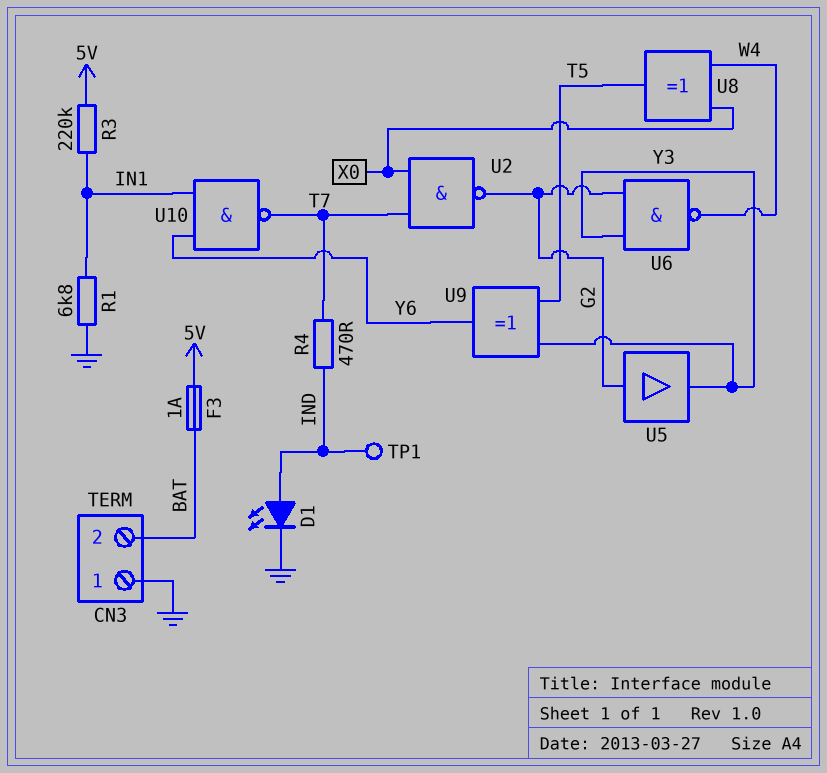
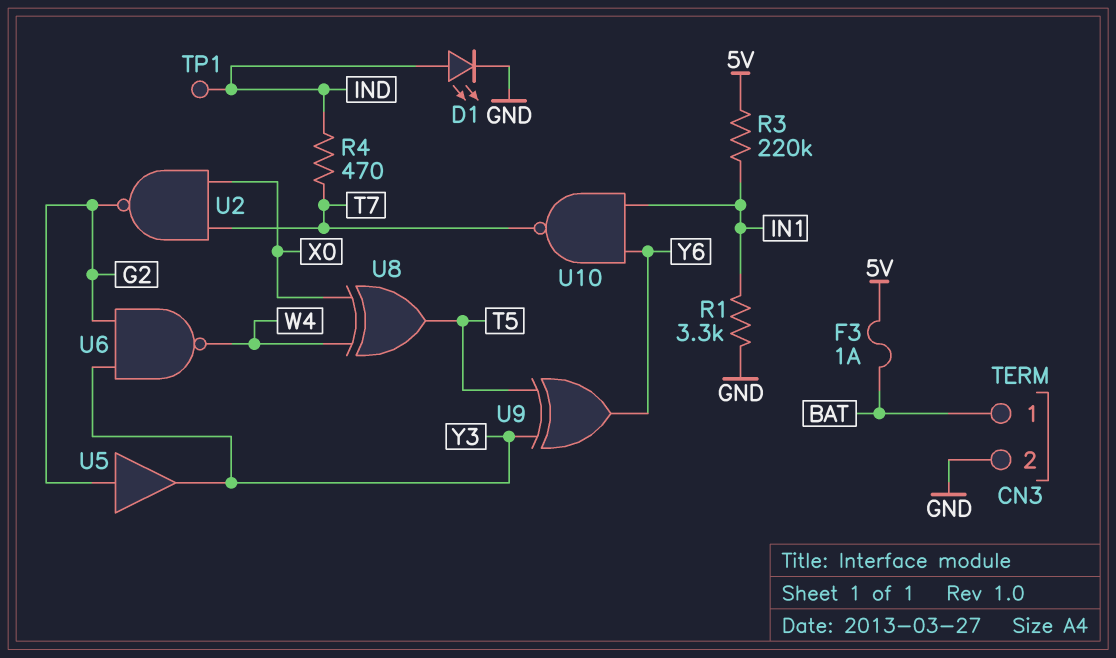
CN3 pin 1: GND -> BAT
CN3 pin 2: BAT -> GND
R1: 6.8k (GND, IN1) -> 3.3k (GND, IN1)

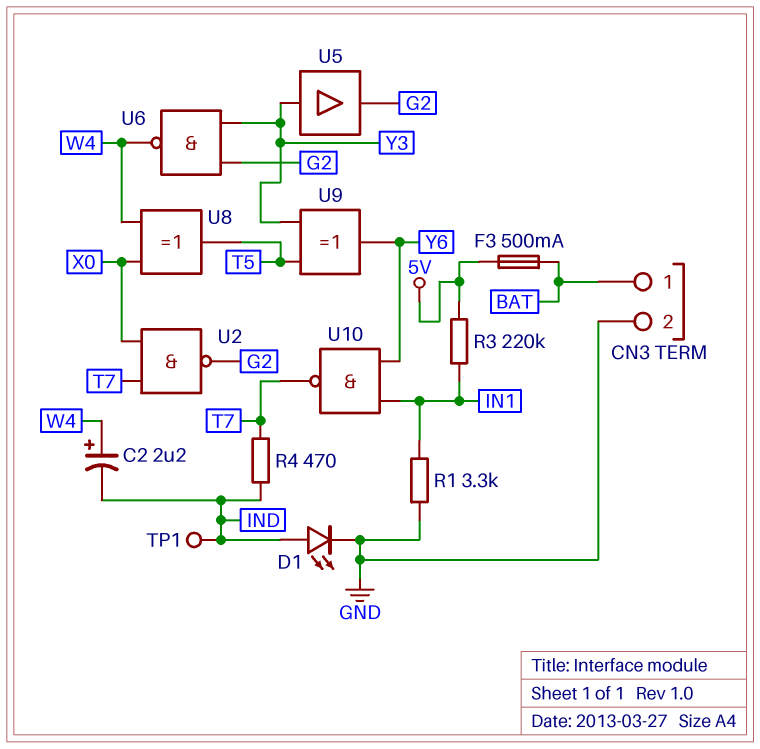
C2: none -> 2.2uF (plus W4, minus IND)
F3: 1A (5V, BAT) -> 500mA (5V, BAT)
U5: buffer (in G2, out Y3) -> buffer (in Y3, out G2)

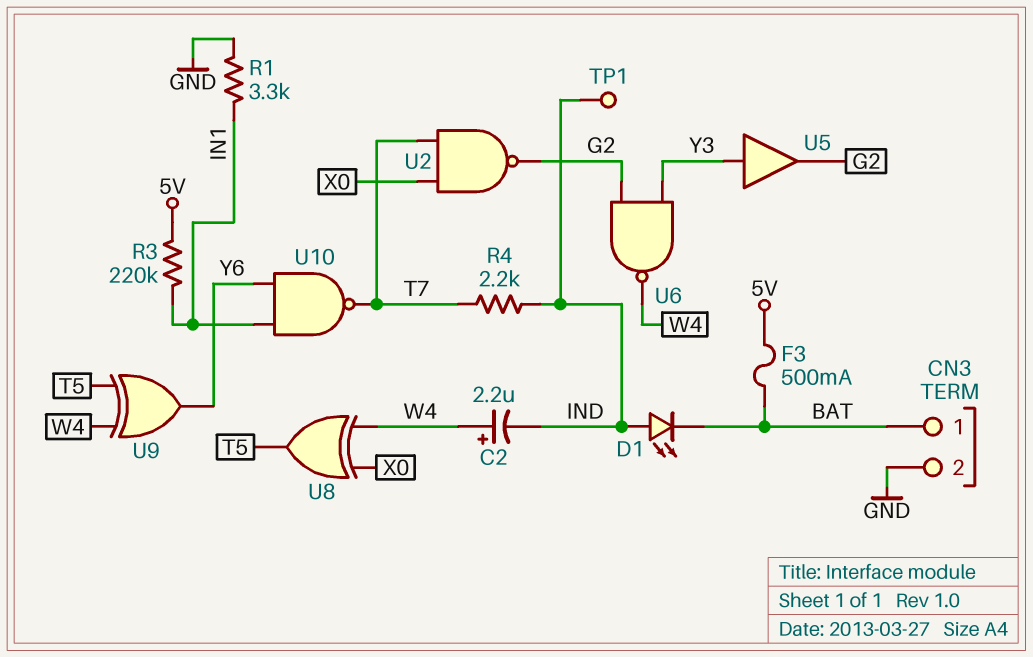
D1: LED (A IND, K GND) -> LED (A IND, K BAT)
R4: 470 (IND, T7) -> 2.2k (IND, T7)
U9: XOR (in T5, in Y3, out Y6) -> XOR (in T5, in W4, out Y6)

